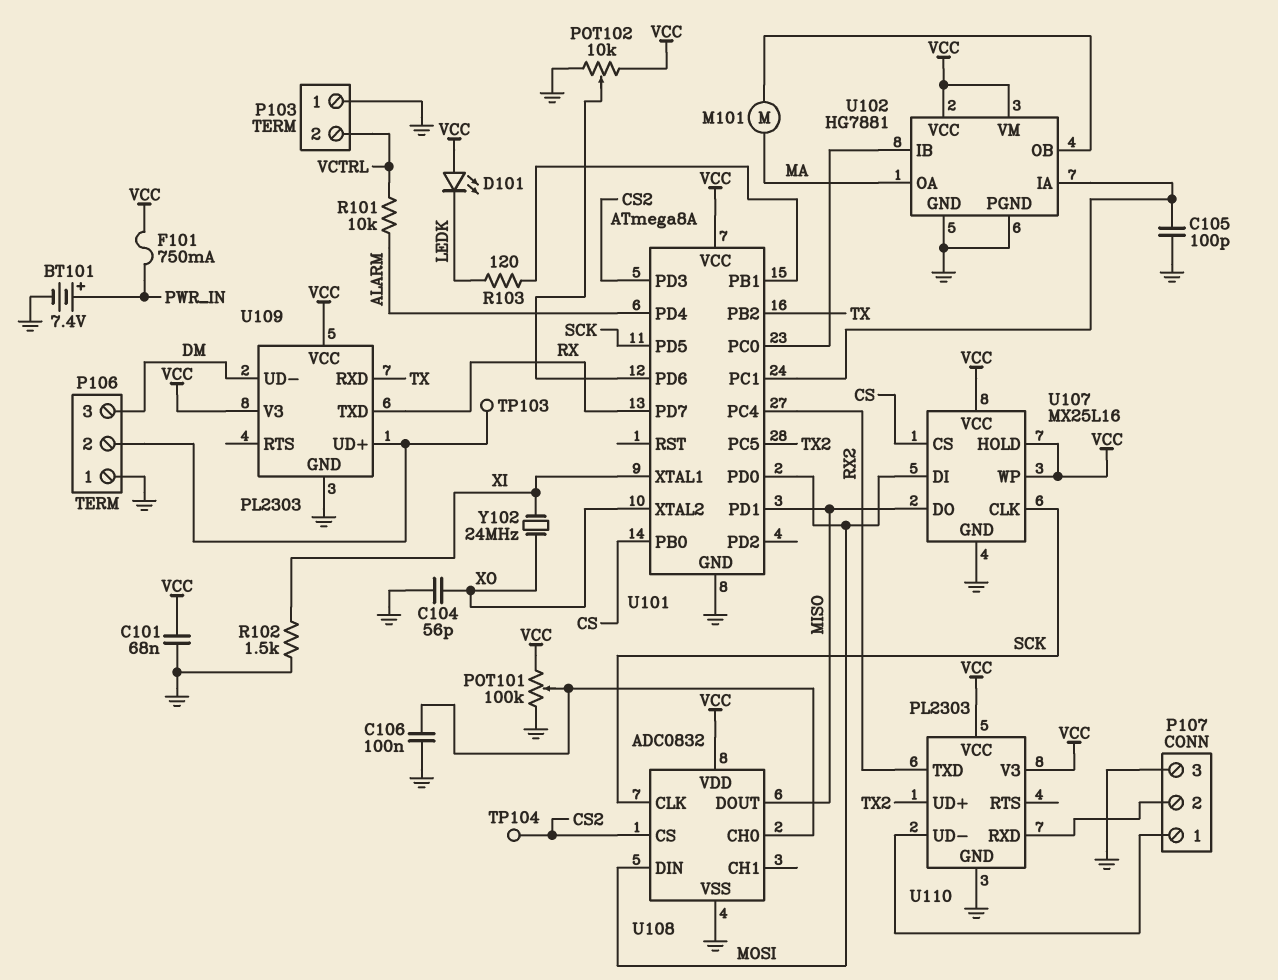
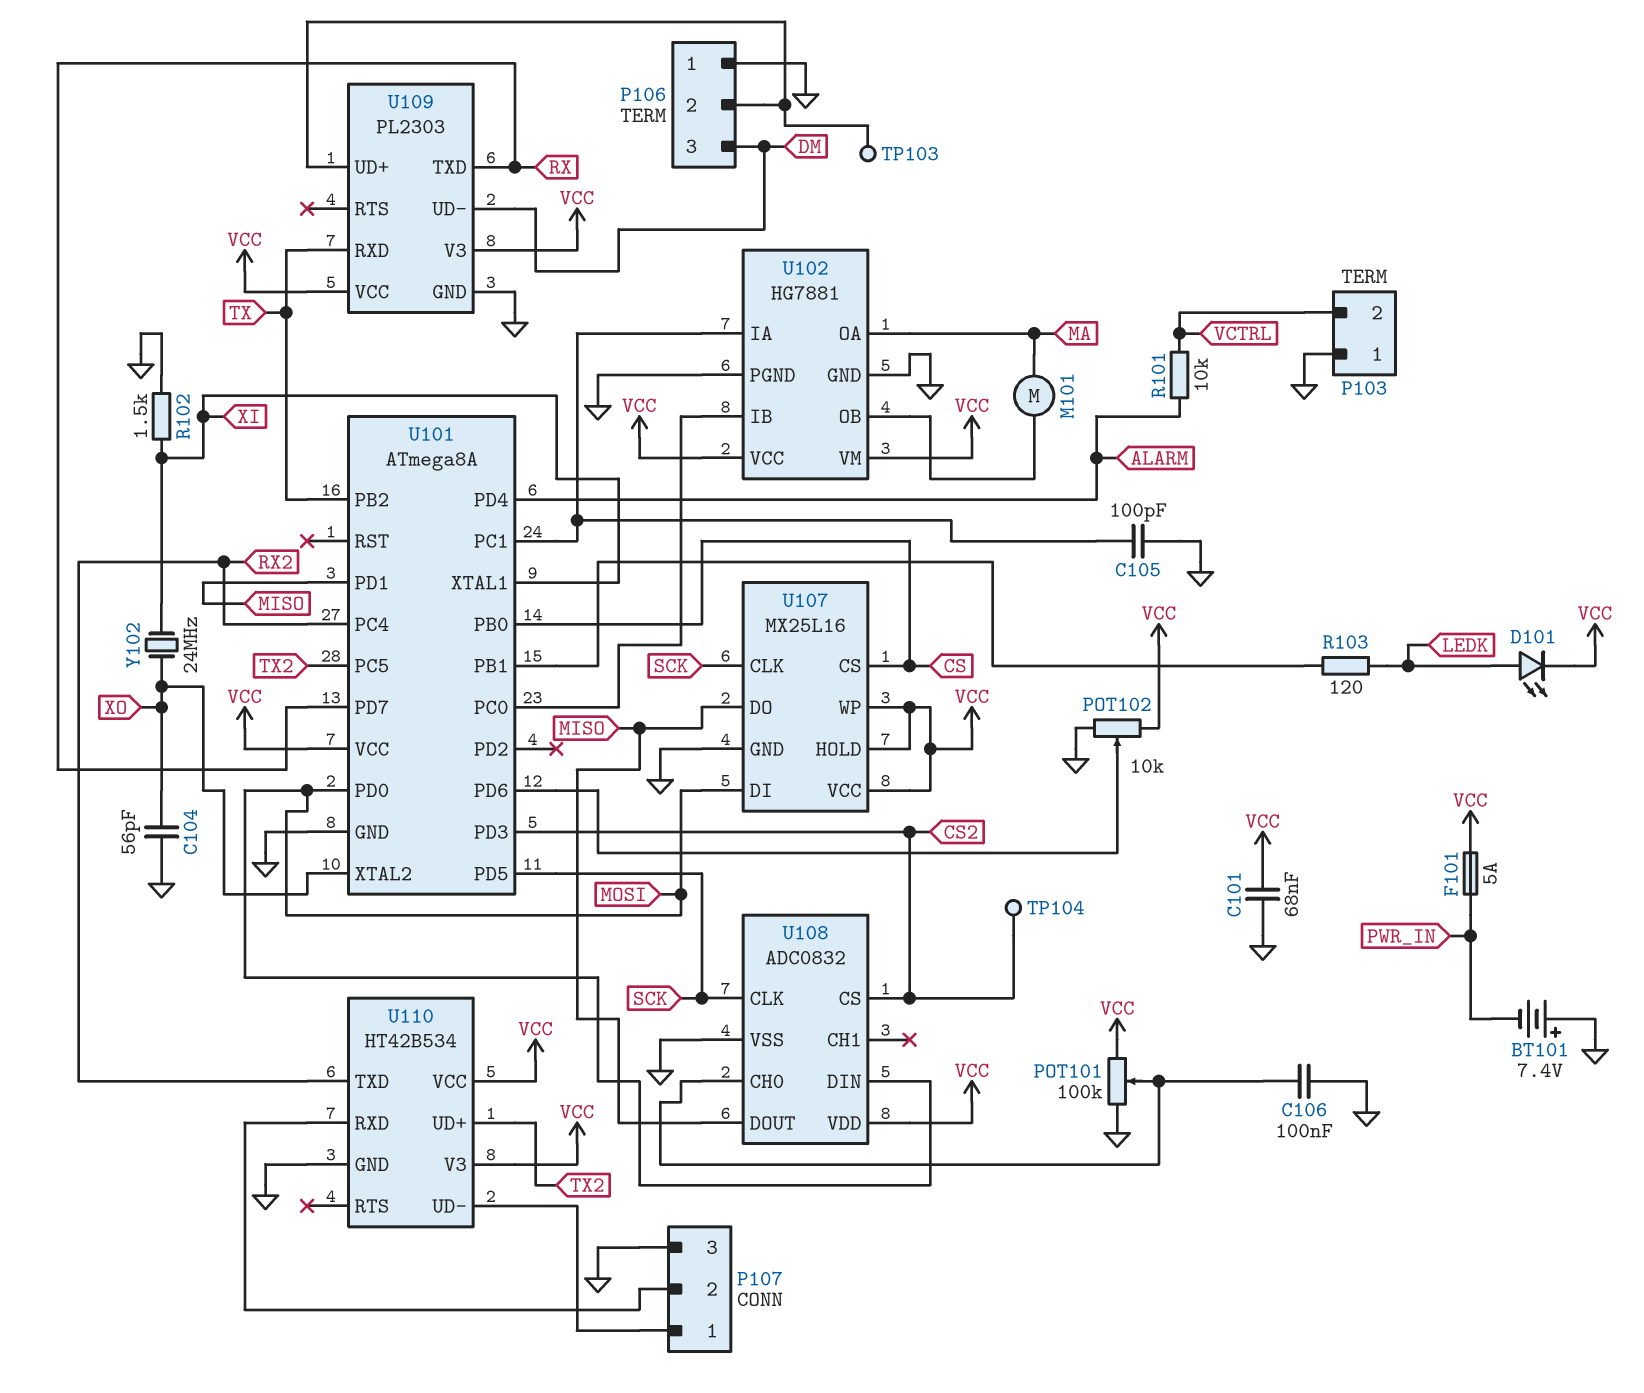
BT101: 7.4V (plus PWR_IN, minus GND) -> 7.4V (plus GND, minus PWR_IN)
D101: LED (A VCC, K LEDK) -> LED (A LEDK, K VCC)
F101: 750mA (PWR_IN, VCC) -> 5A (PWR_IN, VCC)
U110: PL2303 -> HT42B534

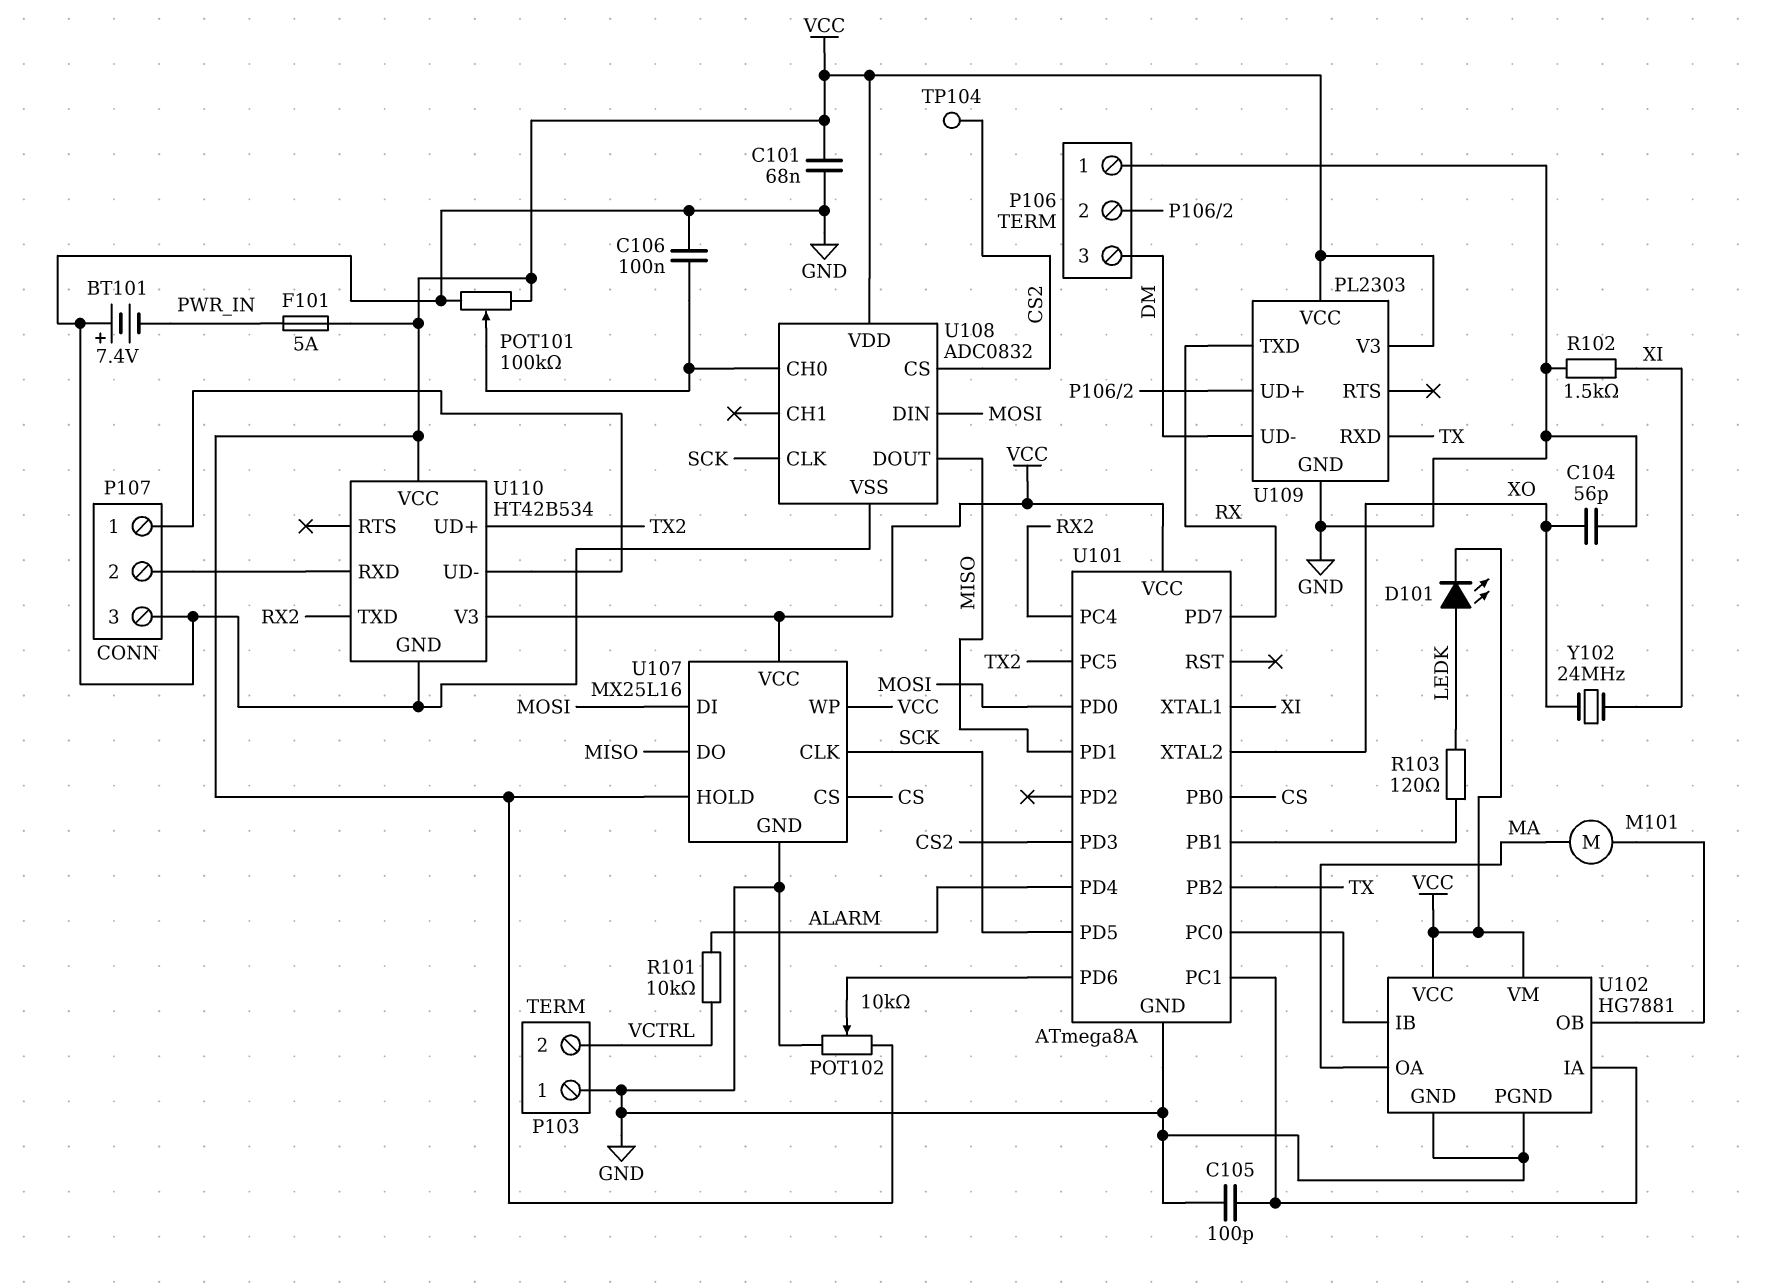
TP103: test point (P106/2) -> none

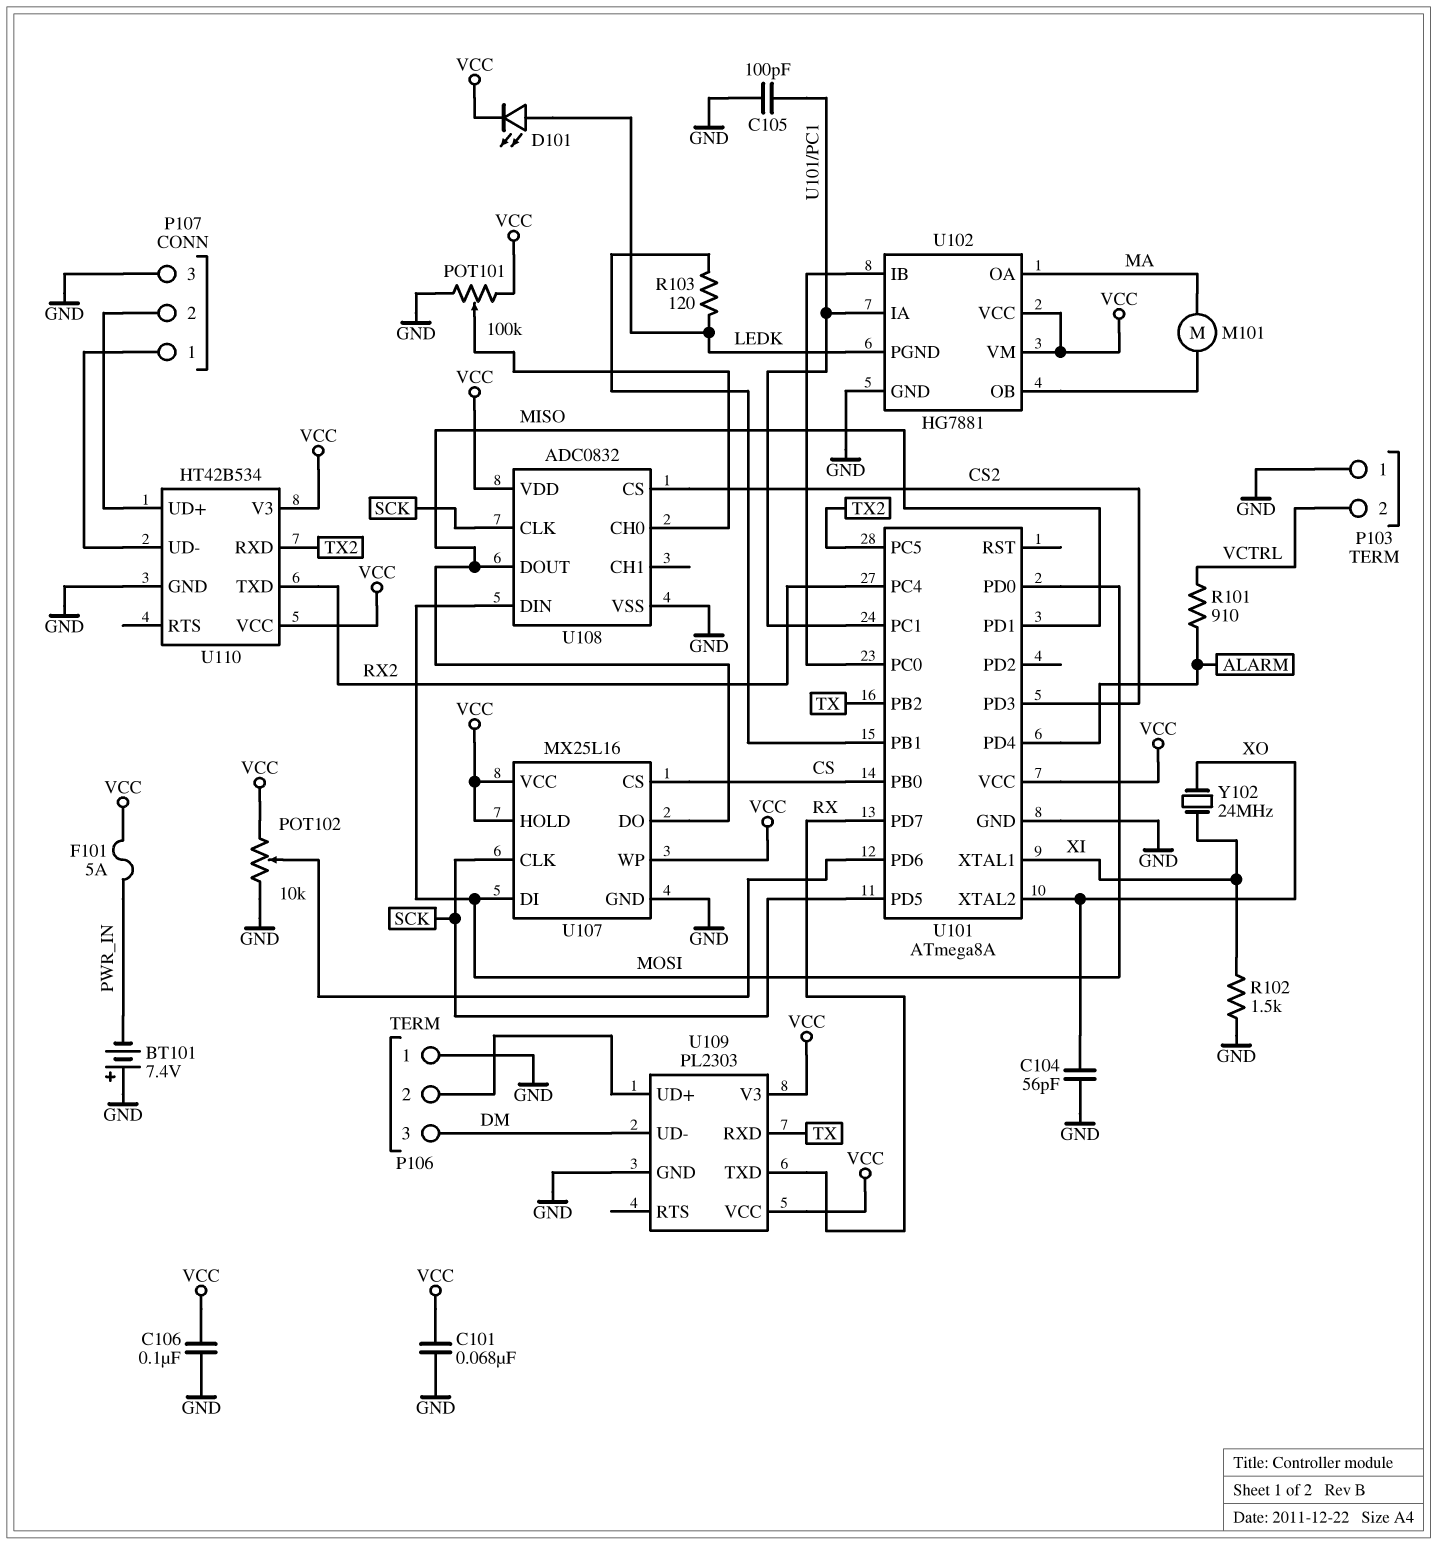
C106: 100nF (GND, U108/CH0) -> 100nF (GND, VCC)
R101: 10k (ALARM, VCTRL) -> 910 (ALARM, VCTRL)
TP104: test point (CS2) -> none
U102 pin PGND: GND -> LEDK
U110 pin RXD: P107/2 -> TX2
U110 pin UD+: TX2 -> P107/2

